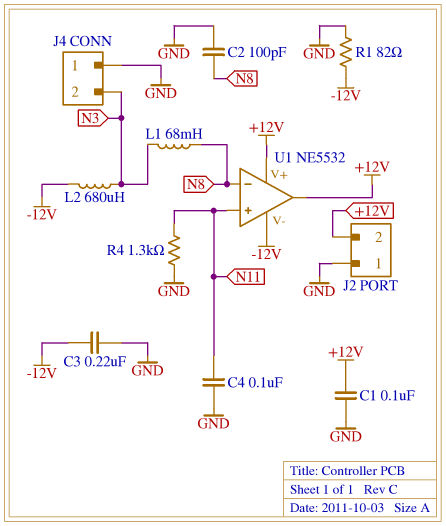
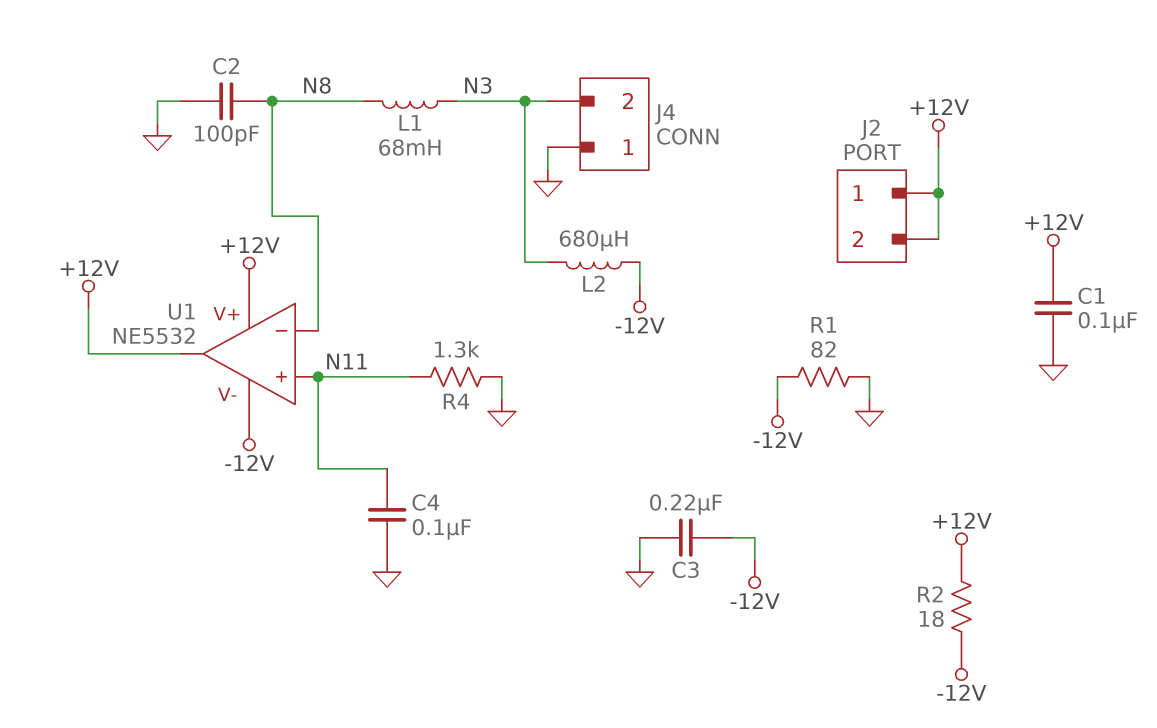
J2 pin 1: GND -> +12V
R2: none -> 18 (+12V, -12V)

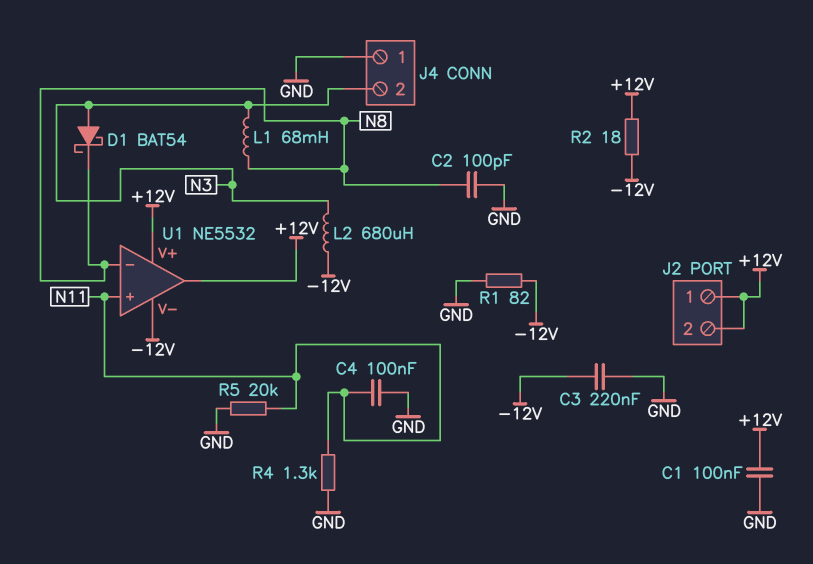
D1: none -> schottky BAT54 (A N3, K N8)
R5: none -> 20k (GND, N11)

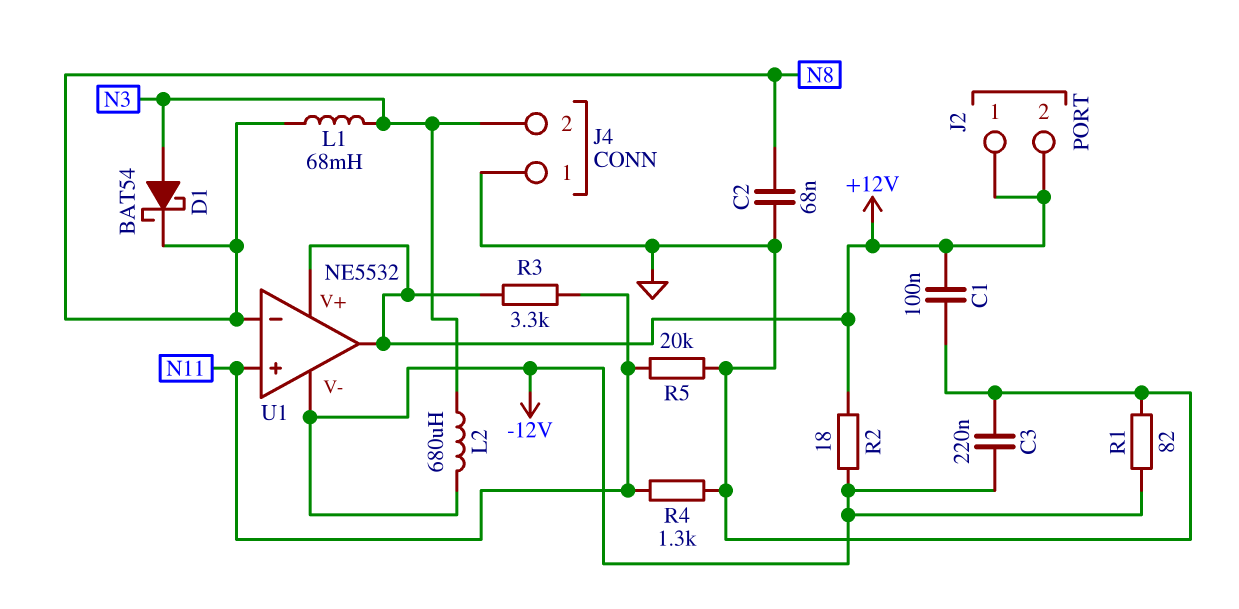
C2: 100pF (GND, N8) -> 68nF (GND, N8)
C4: 100nF (GND, N11) -> none
R3: none -> 3.3k (+12V, N11)

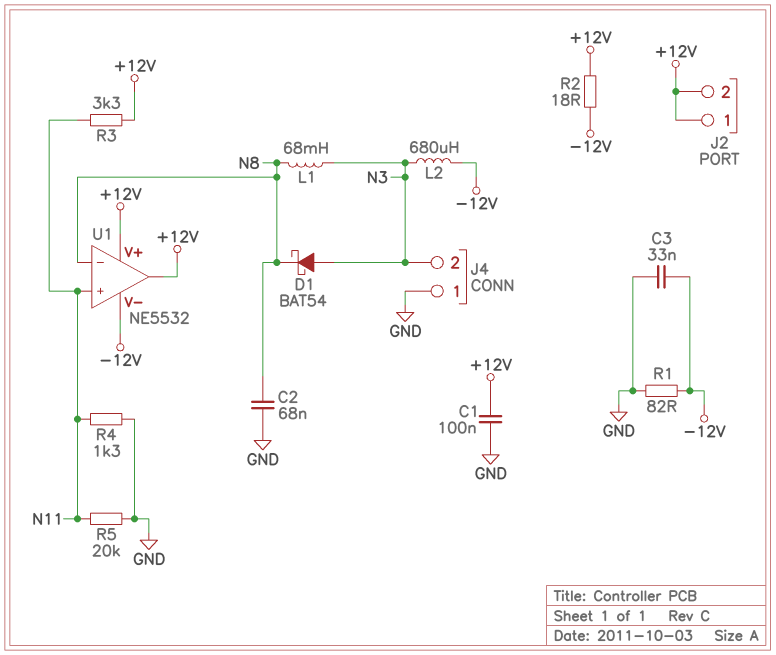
C3: 220nF (-12V, GND) -> 33nF (-12V, GND)

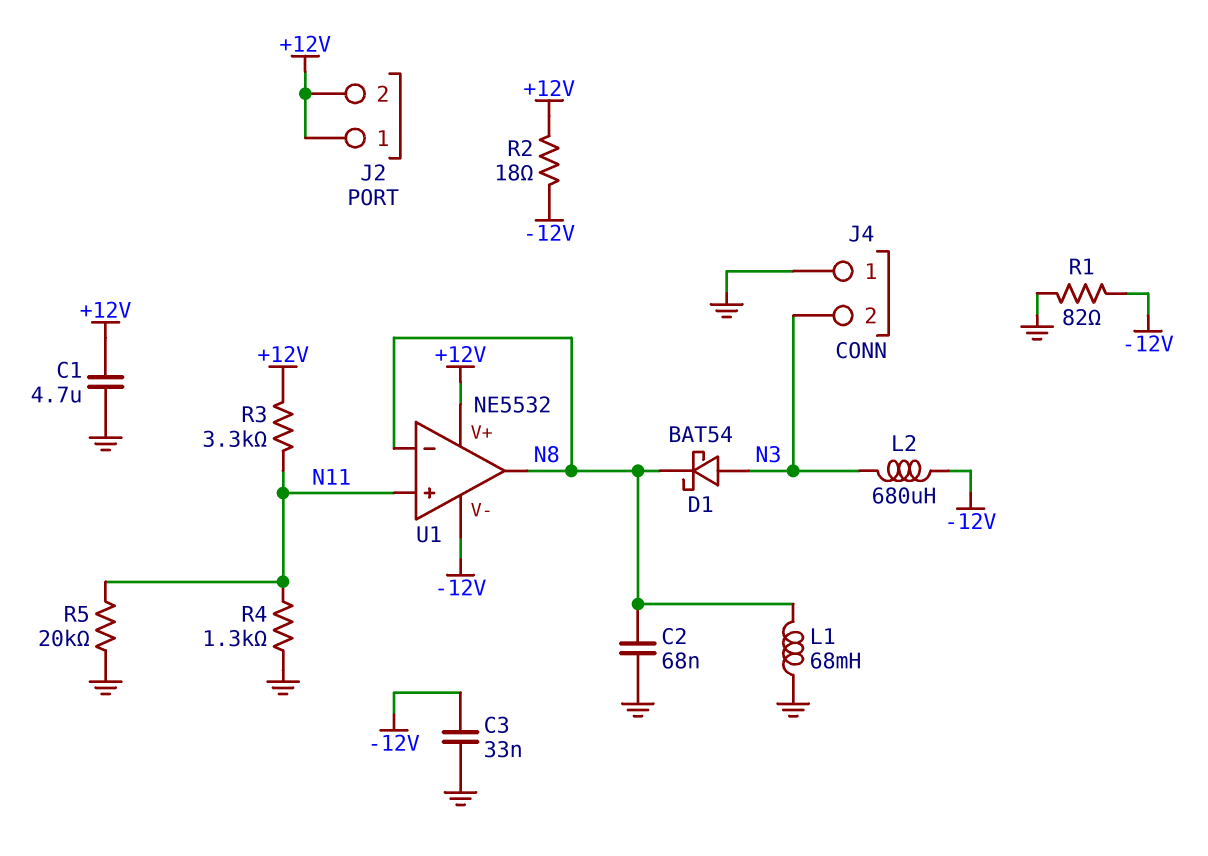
C1: 100nF (+12V, GND) -> 4.7uF (+12V, GND)
L1: 68mH (N3, N8) -> 68mH (GND, N8)
U1 pin out: +12V -> N8

